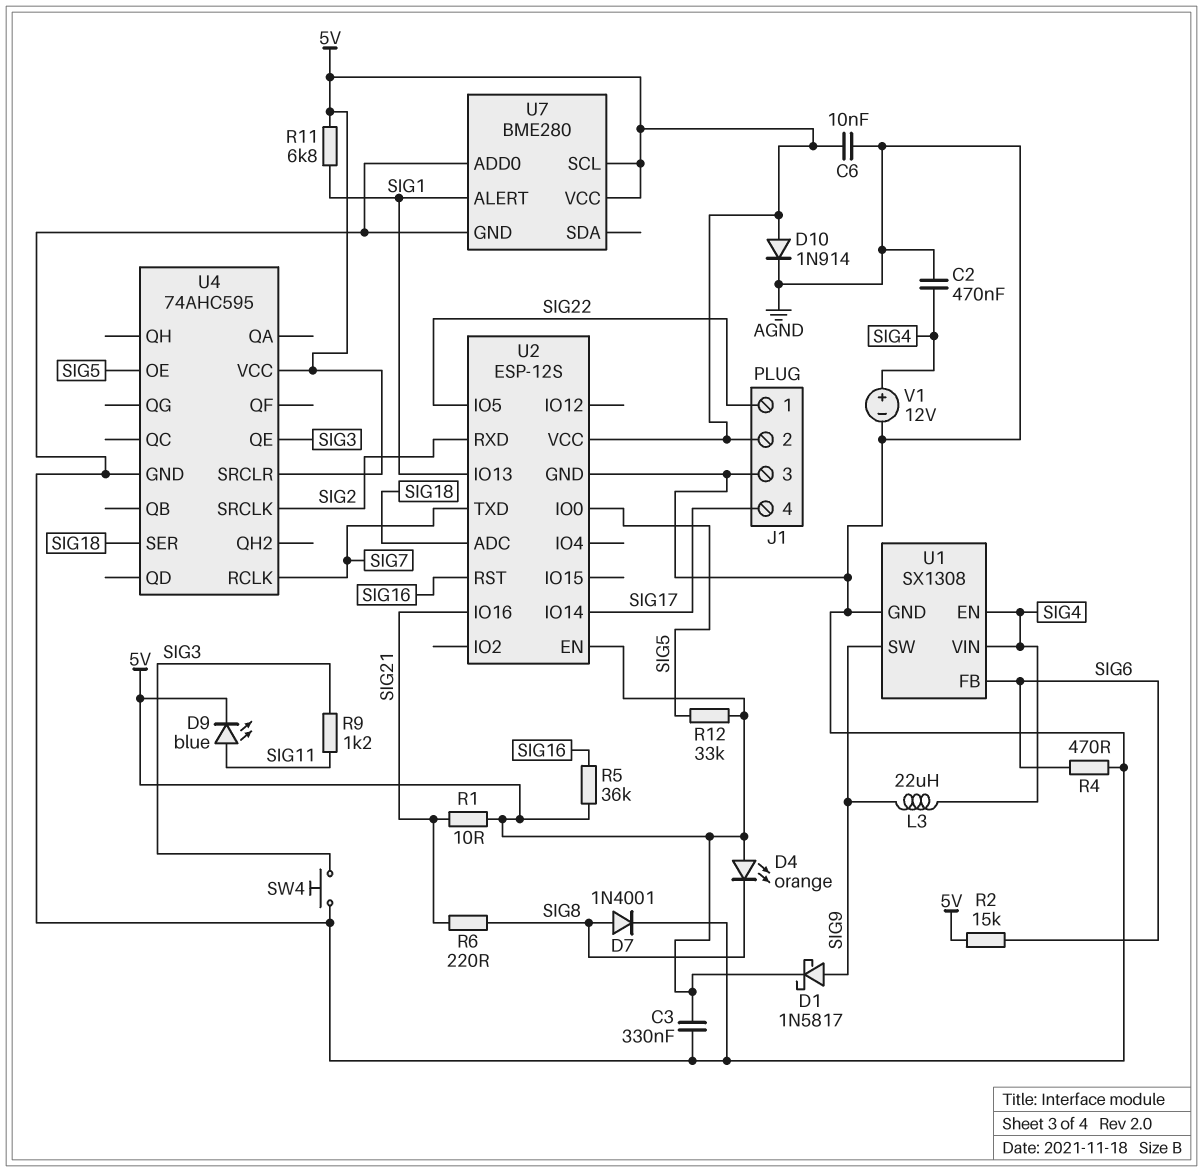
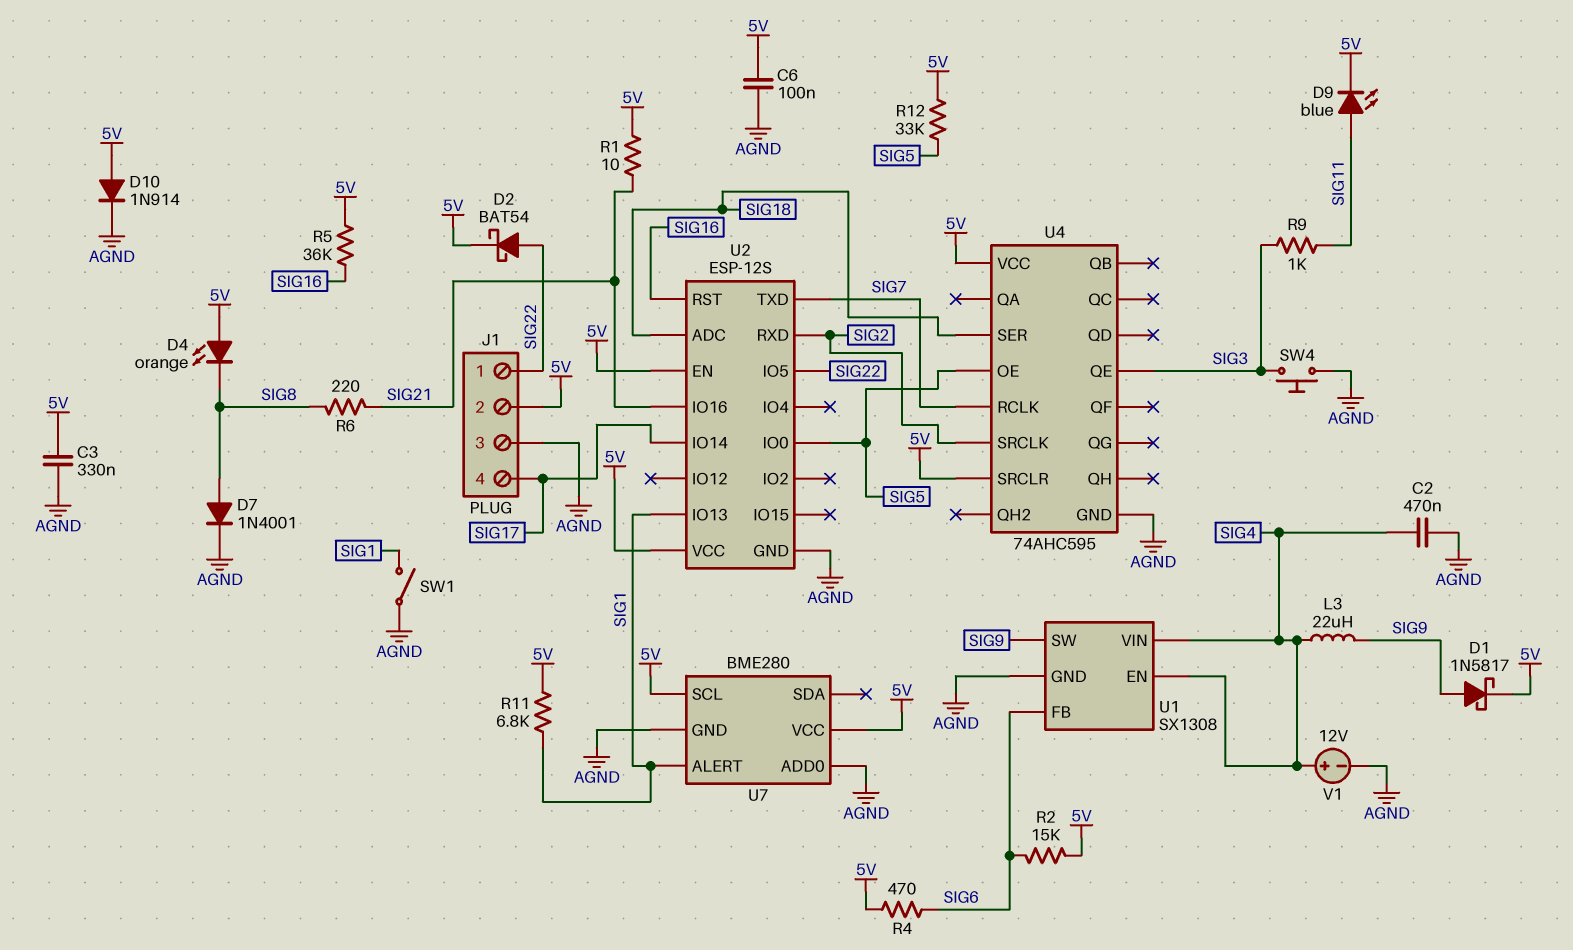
C6: 10nF (5V, AGND) -> 100nF (5V, AGND)
D2: none -> schottky BAT54 (A SIG22, K 5V)
R4: 470 (AGND, SIG6) -> 470 (5V, SIG6)
R9: 1.2k (SIG3, SIG11) -> 1k (SIG3, SIG11)
SW1: none -> switch (AGND, SIG1)

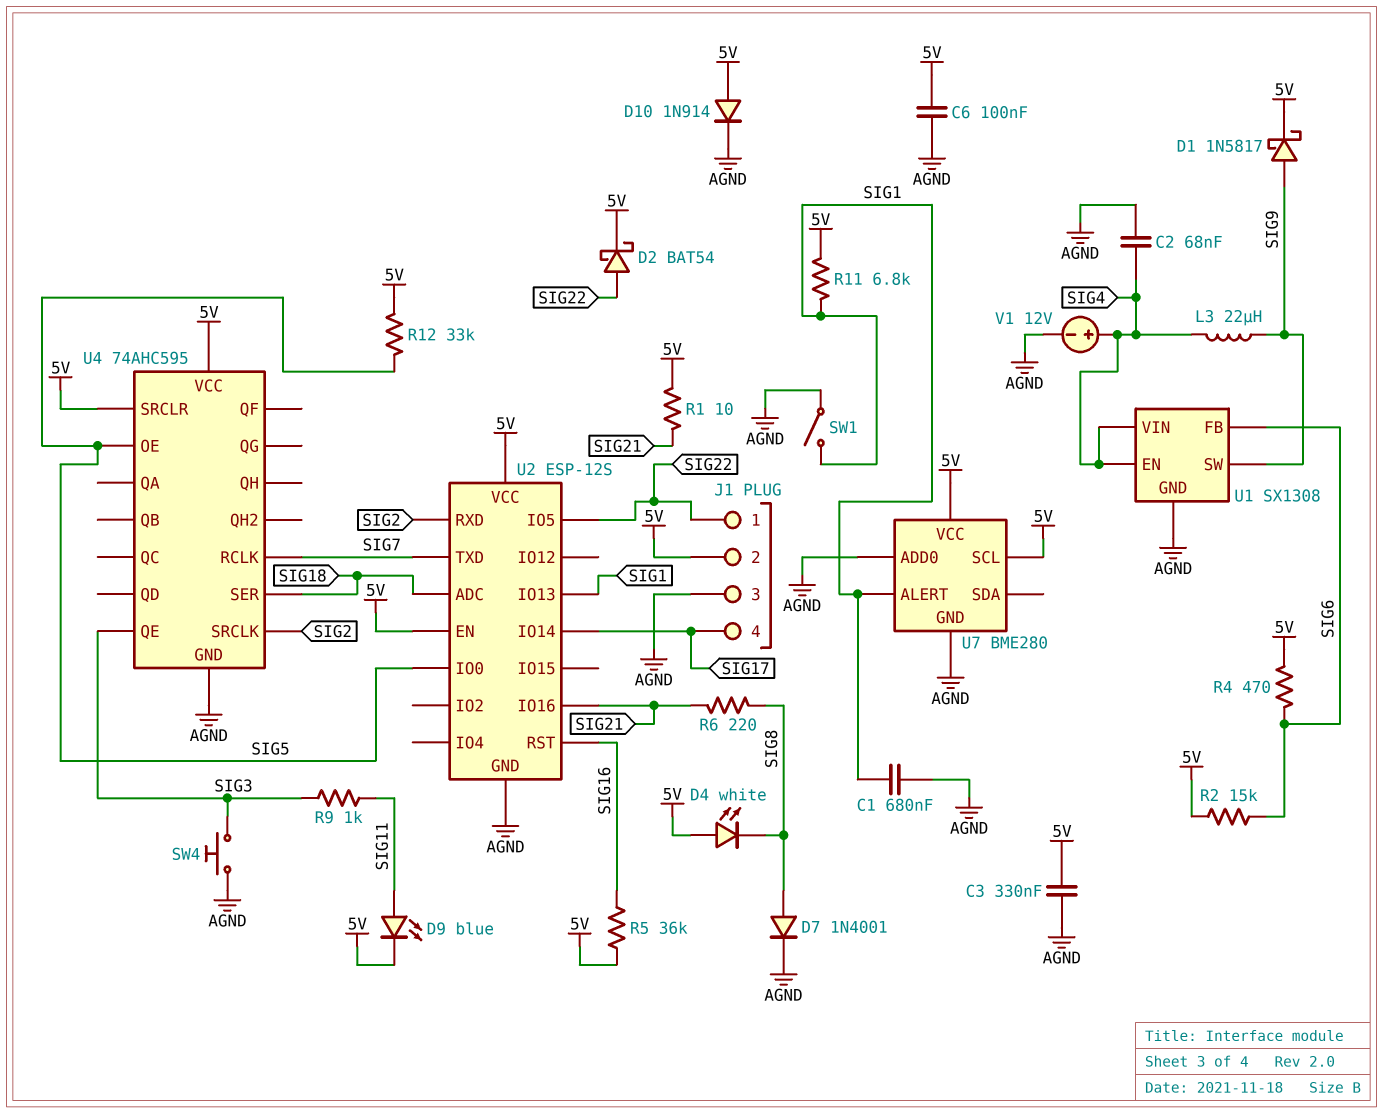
C1: none -> 680nF (AGND, SIG1)
C2: 470nF (AGND, SIG4) -> 68nF (AGND, SIG4)
D4: LED orange (A 5V, K SIG8) -> LED white (A 5V, K SIG8)

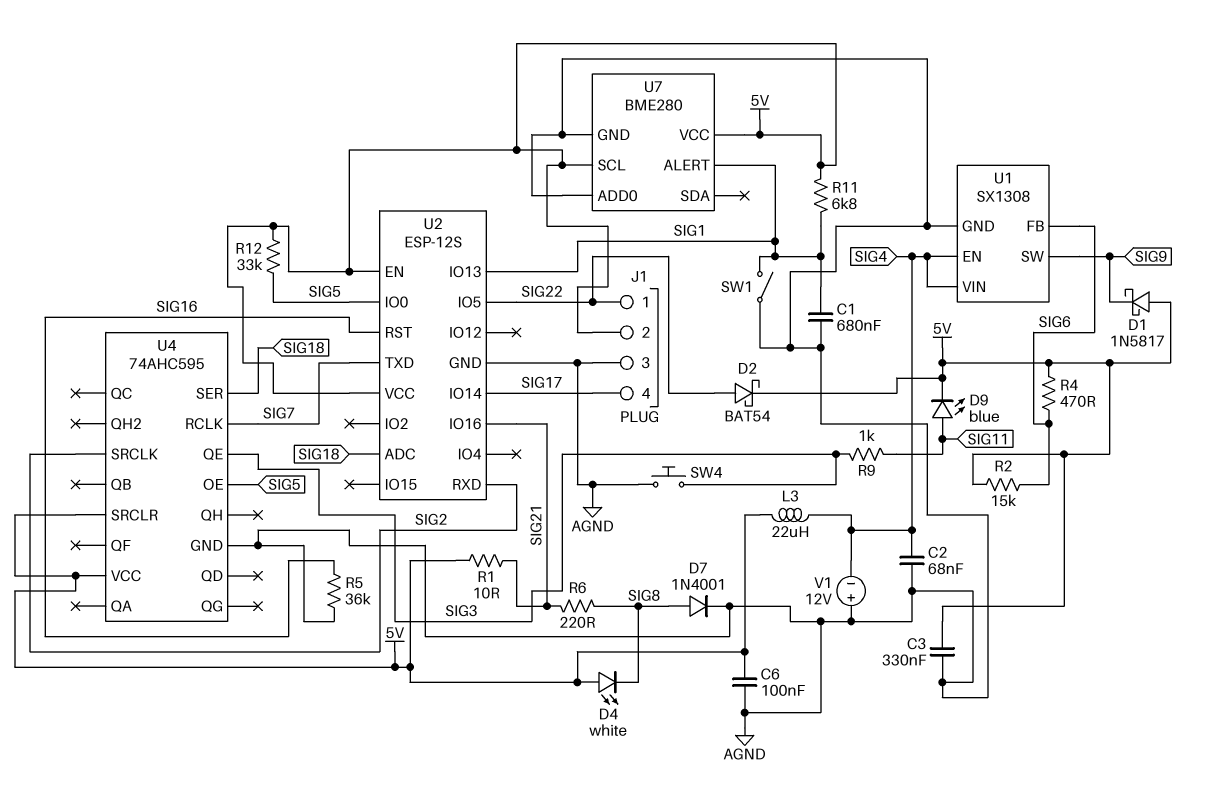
D1: schottky 1N5817 (A SIG9, K 5V) -> schottky 1N5817 (A 5V, K SIG9)
D10: diode 1N914 (A 5V, K AGND) -> none
L3: 22uH (SIG4, SIG9) -> 22uH (5V, SIG4)
R5: 36k (5V, SIG16) -> 36k (AGND, SIG16)
V1: 12V (plus SIG4, minus AGND) -> 12V (plus AGND, minus SIG4)

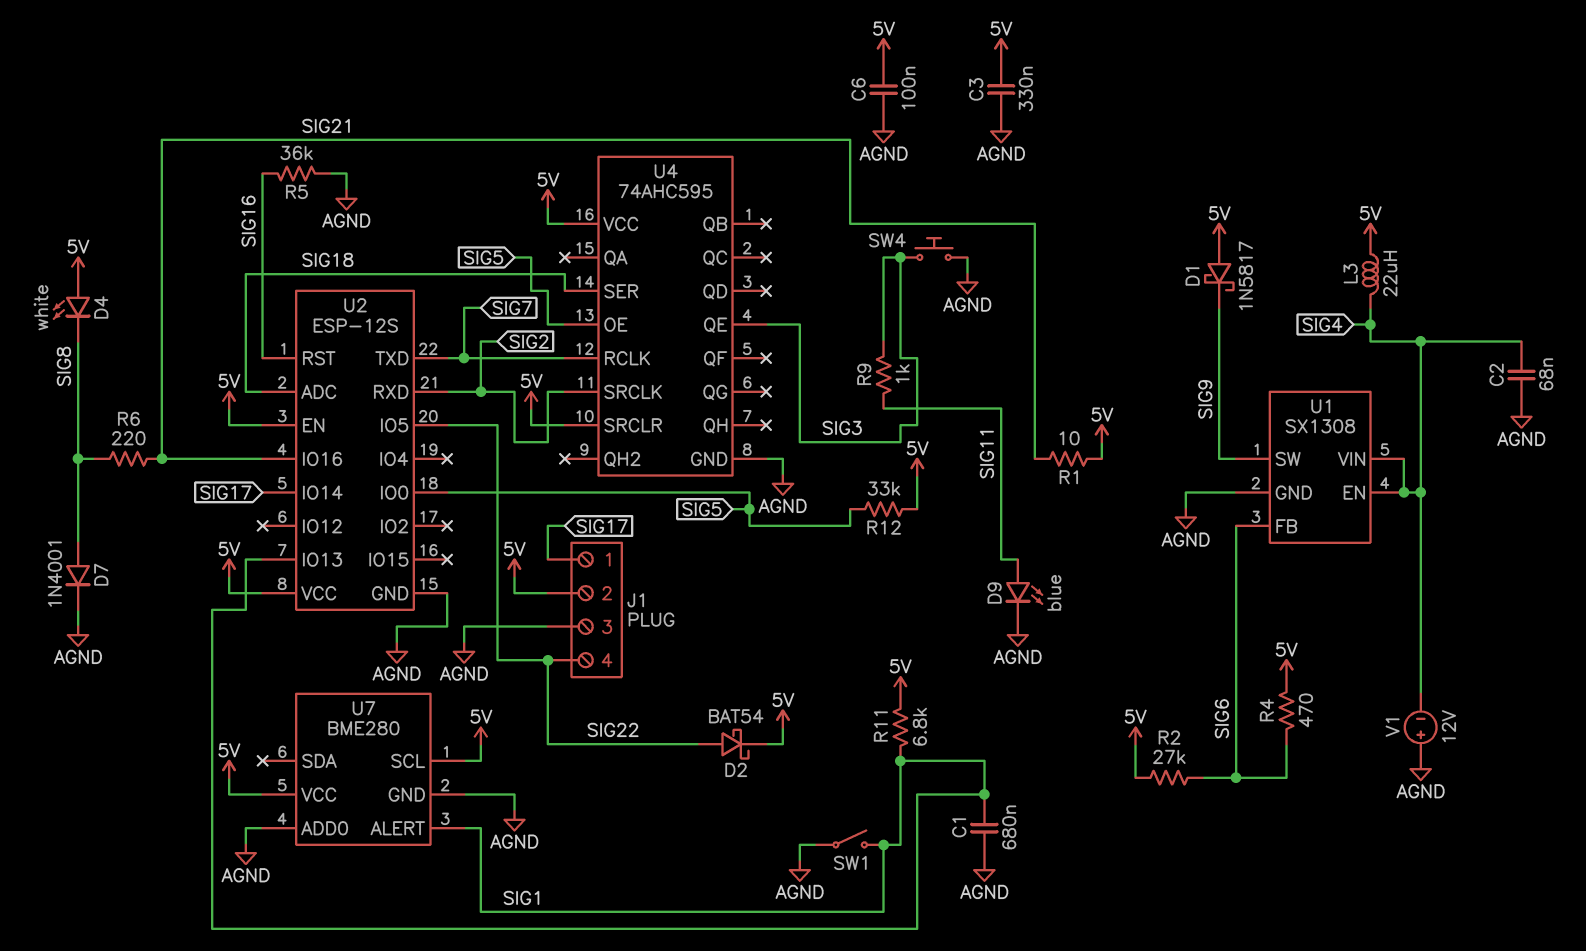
D9: LED blue (A SIG11, K 5V) -> LED blue (A SIG11, K AGND)
J1 pin 1: SIG22 -> SIG17
J1 pin 4: SIG17 -> SIG22
R2: 15k (5V, SIG6) -> 27k (5V, SIG6)

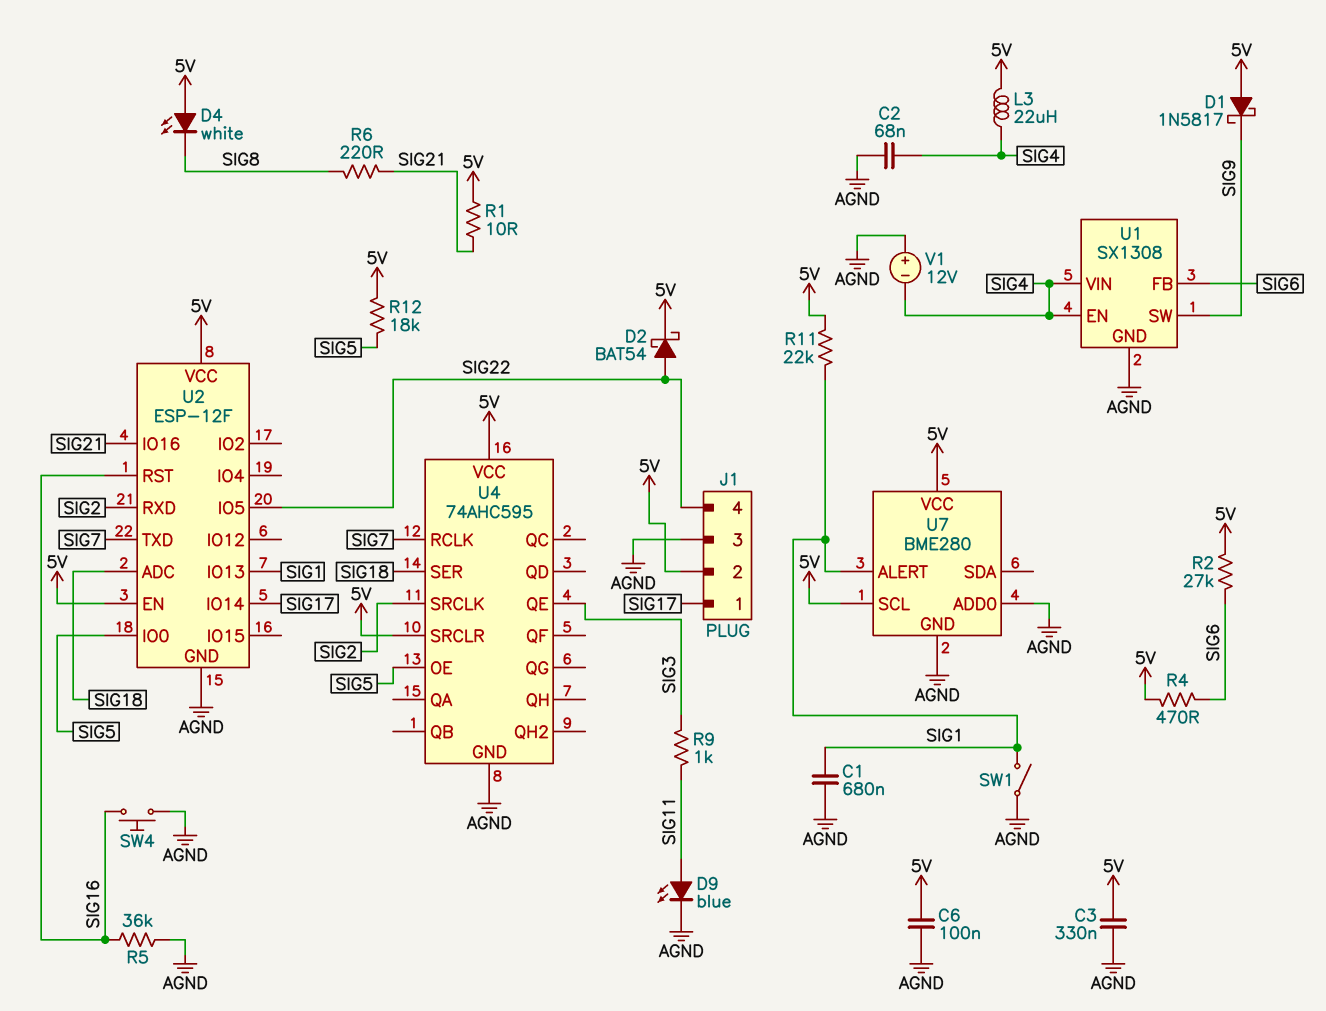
D7: diode 1N4001 (A SIG8, K AGND) -> none
R11: 6.8k (5V, SIG1) -> 22k (5V, SIG1)
R12: 33k (5V, SIG5) -> 18k (5V, SIG5)
SW4: button (AGND, SIG3) -> button (AGND, SIG16)
U2: ESP-12S -> ESP-12F

